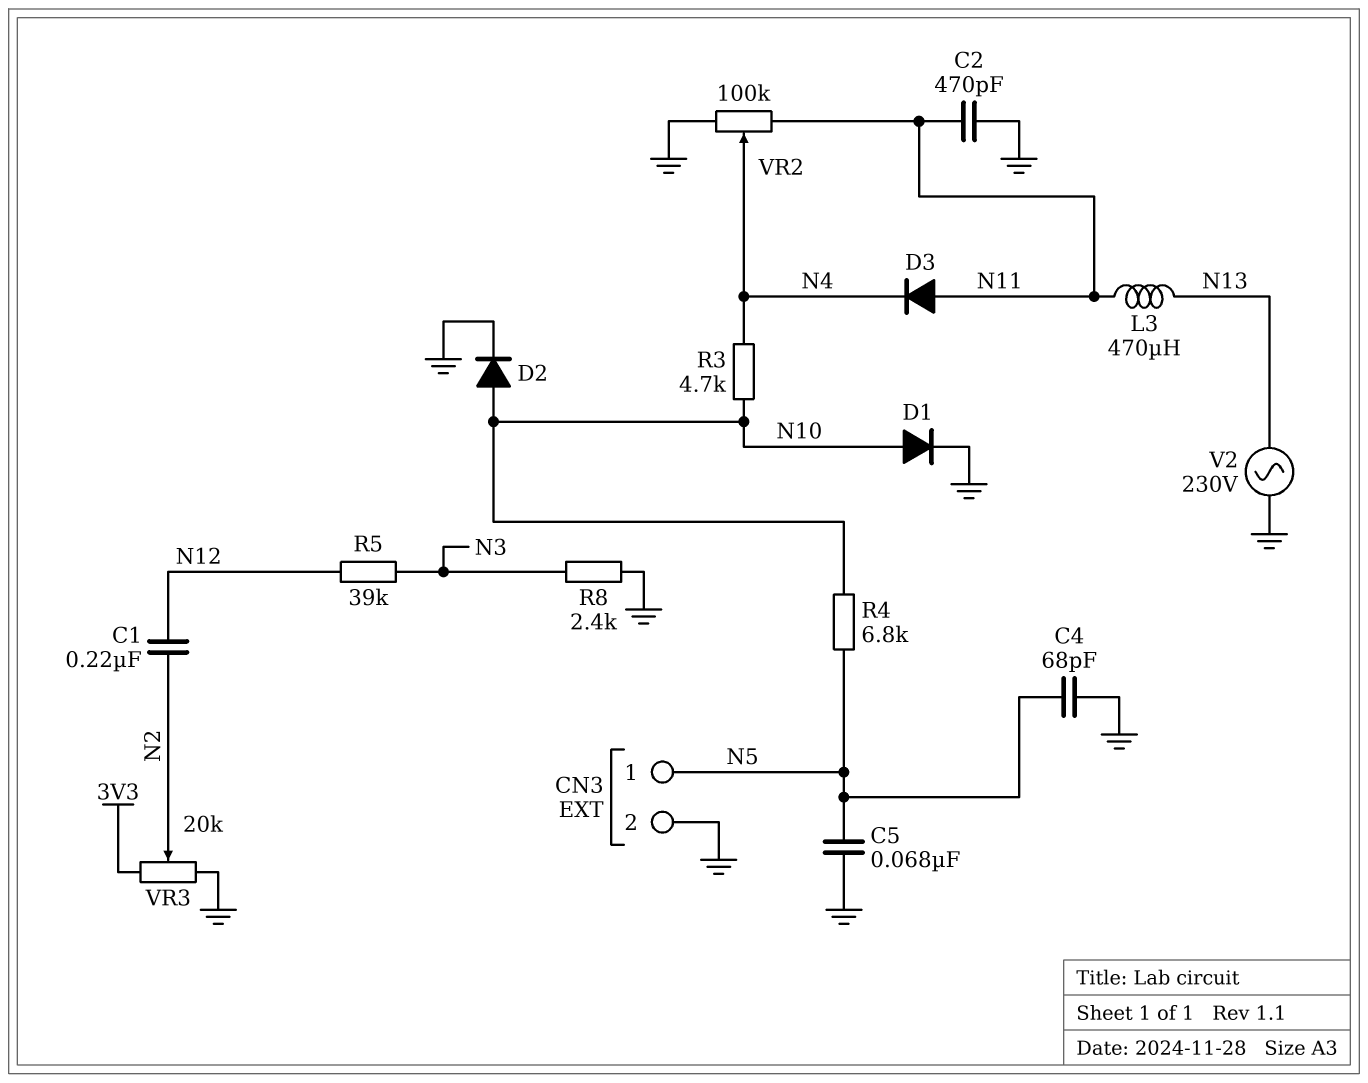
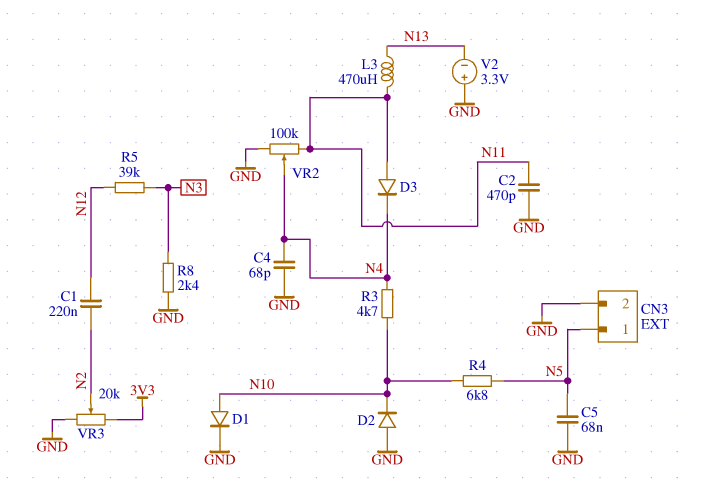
C4: 68pF (GND, N5) -> 68pF (GND, N4)
D2: diode (A N10, K GND) -> diode (A GND, K N10)
V2: AC 230V (GND, N13) -> 3.3V (plus GND, minus N13)

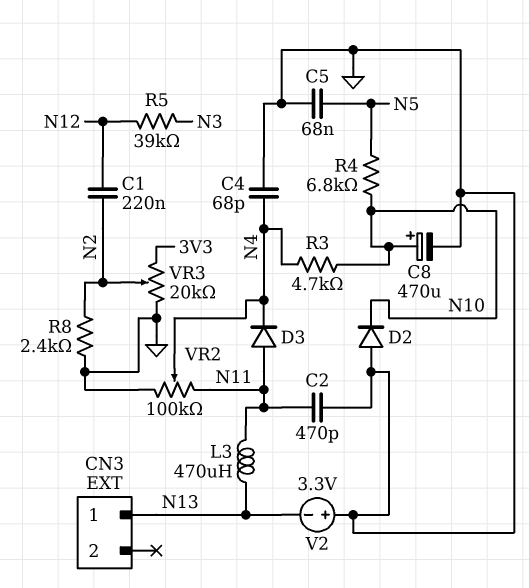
C8: none -> 470uF (plus N10, minus GND)
CN3 pin 1: N5 -> N13
CN3 pin 2: GND -> none
D1: diode (A N10, K GND) -> none
R8: 2.4k (GND, N3) -> 2.4k (GND, N2)

